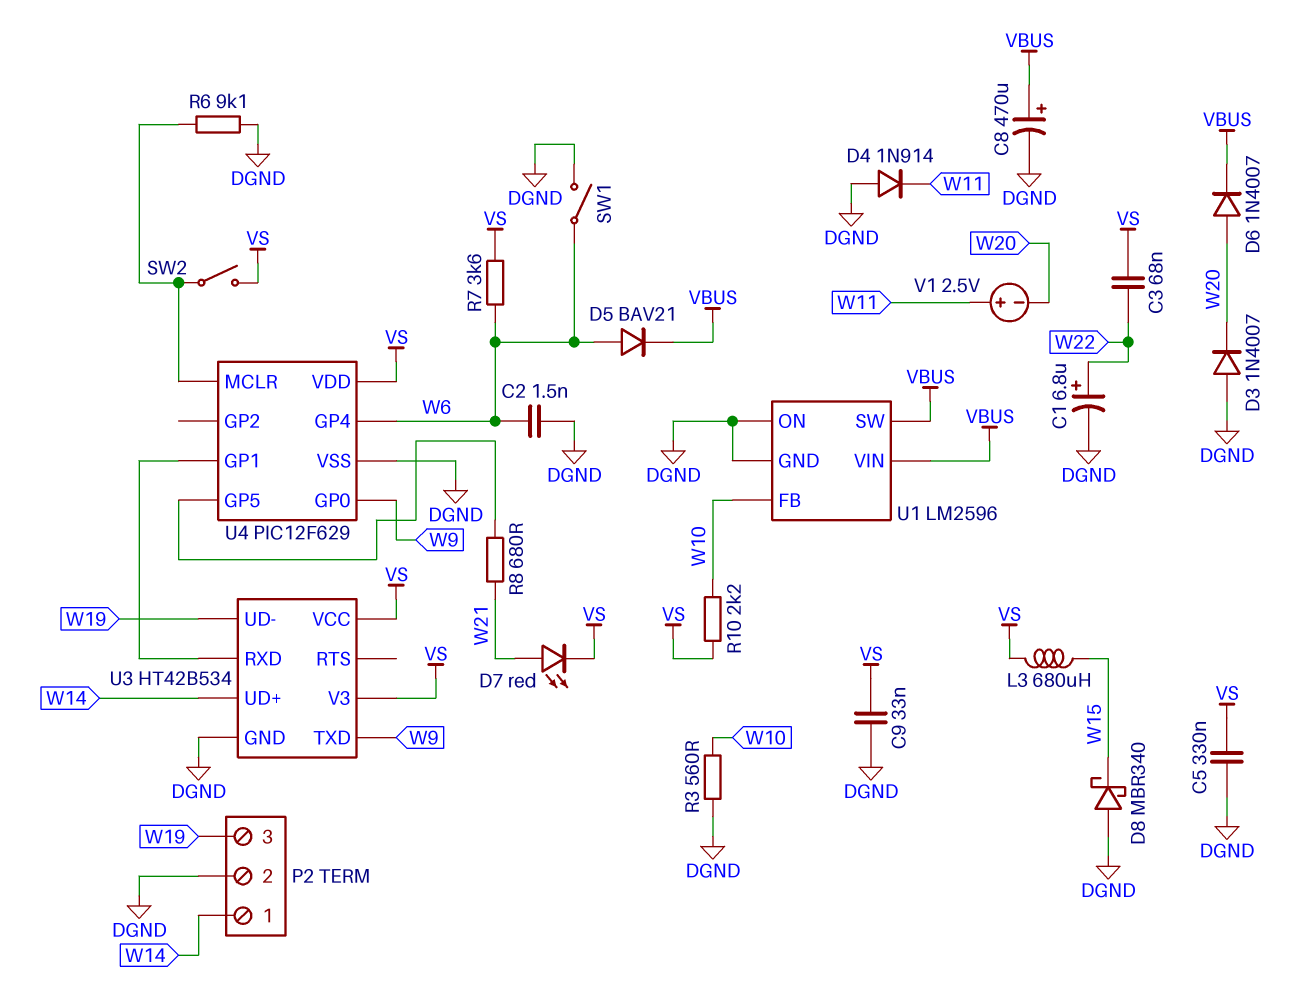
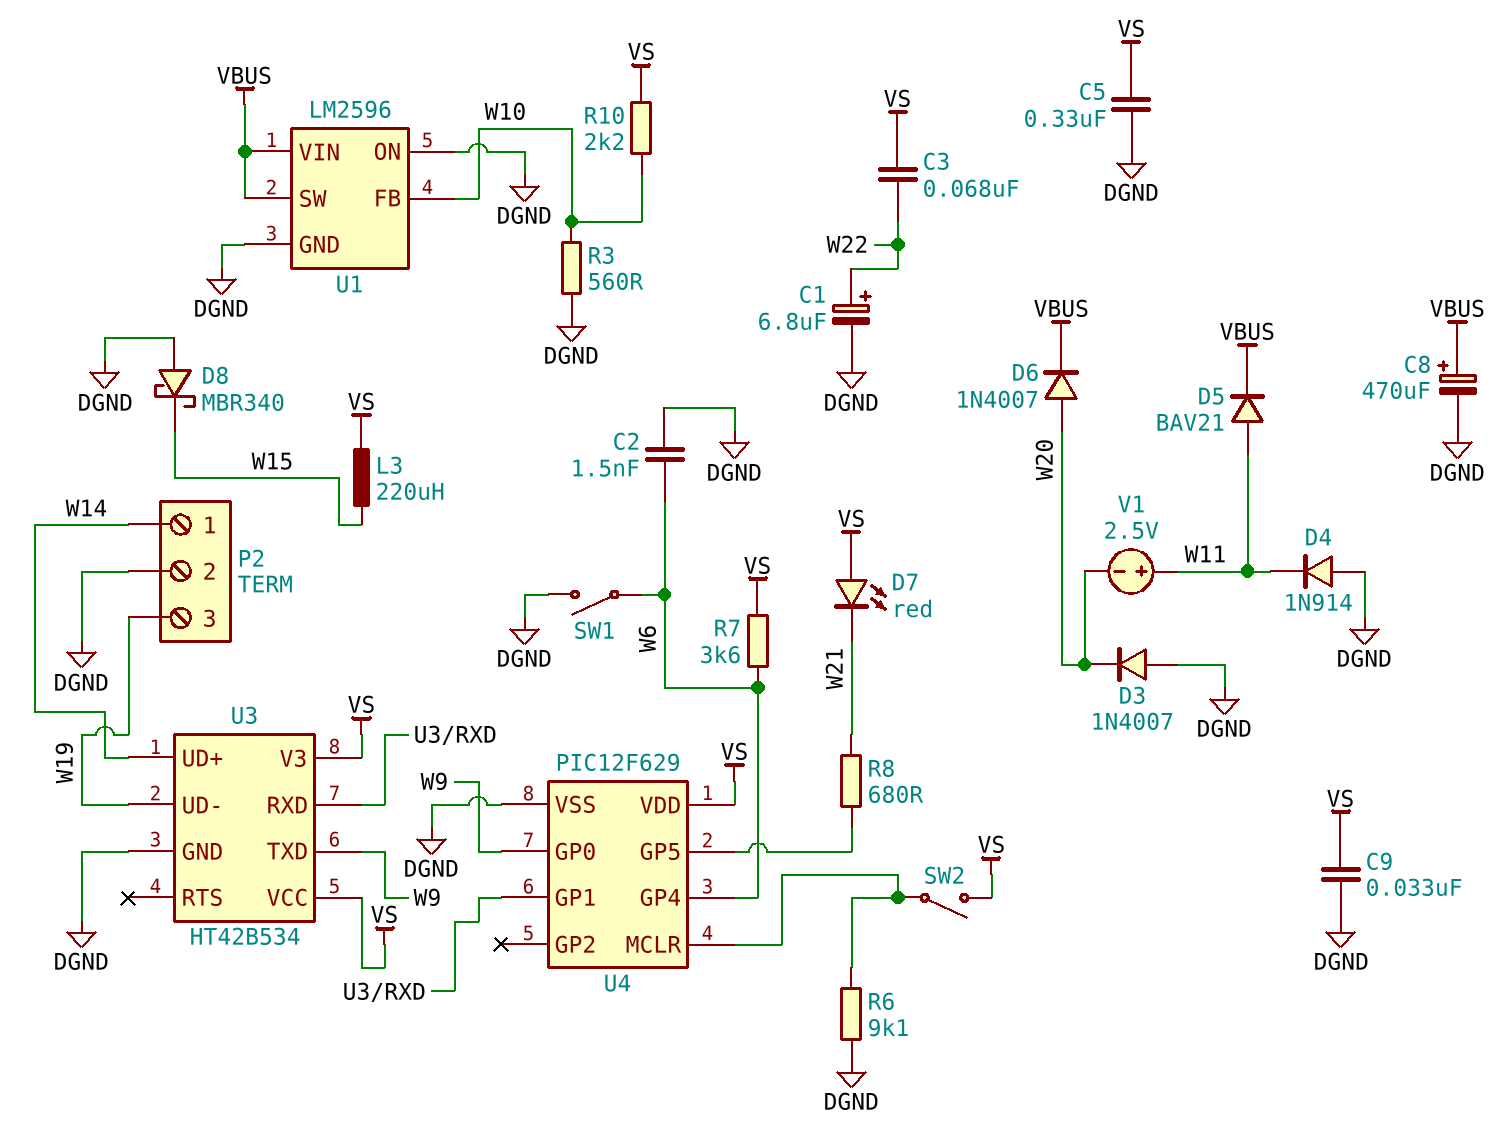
D5: diode BAV21 (A W6, K VBUS) -> diode BAV21 (A W11, K VBUS)
D7: LED red (A W21, K VS) -> LED red (A VS, K W21)
L3: 680uH (VS, W15) -> 220uH (VS, W15)

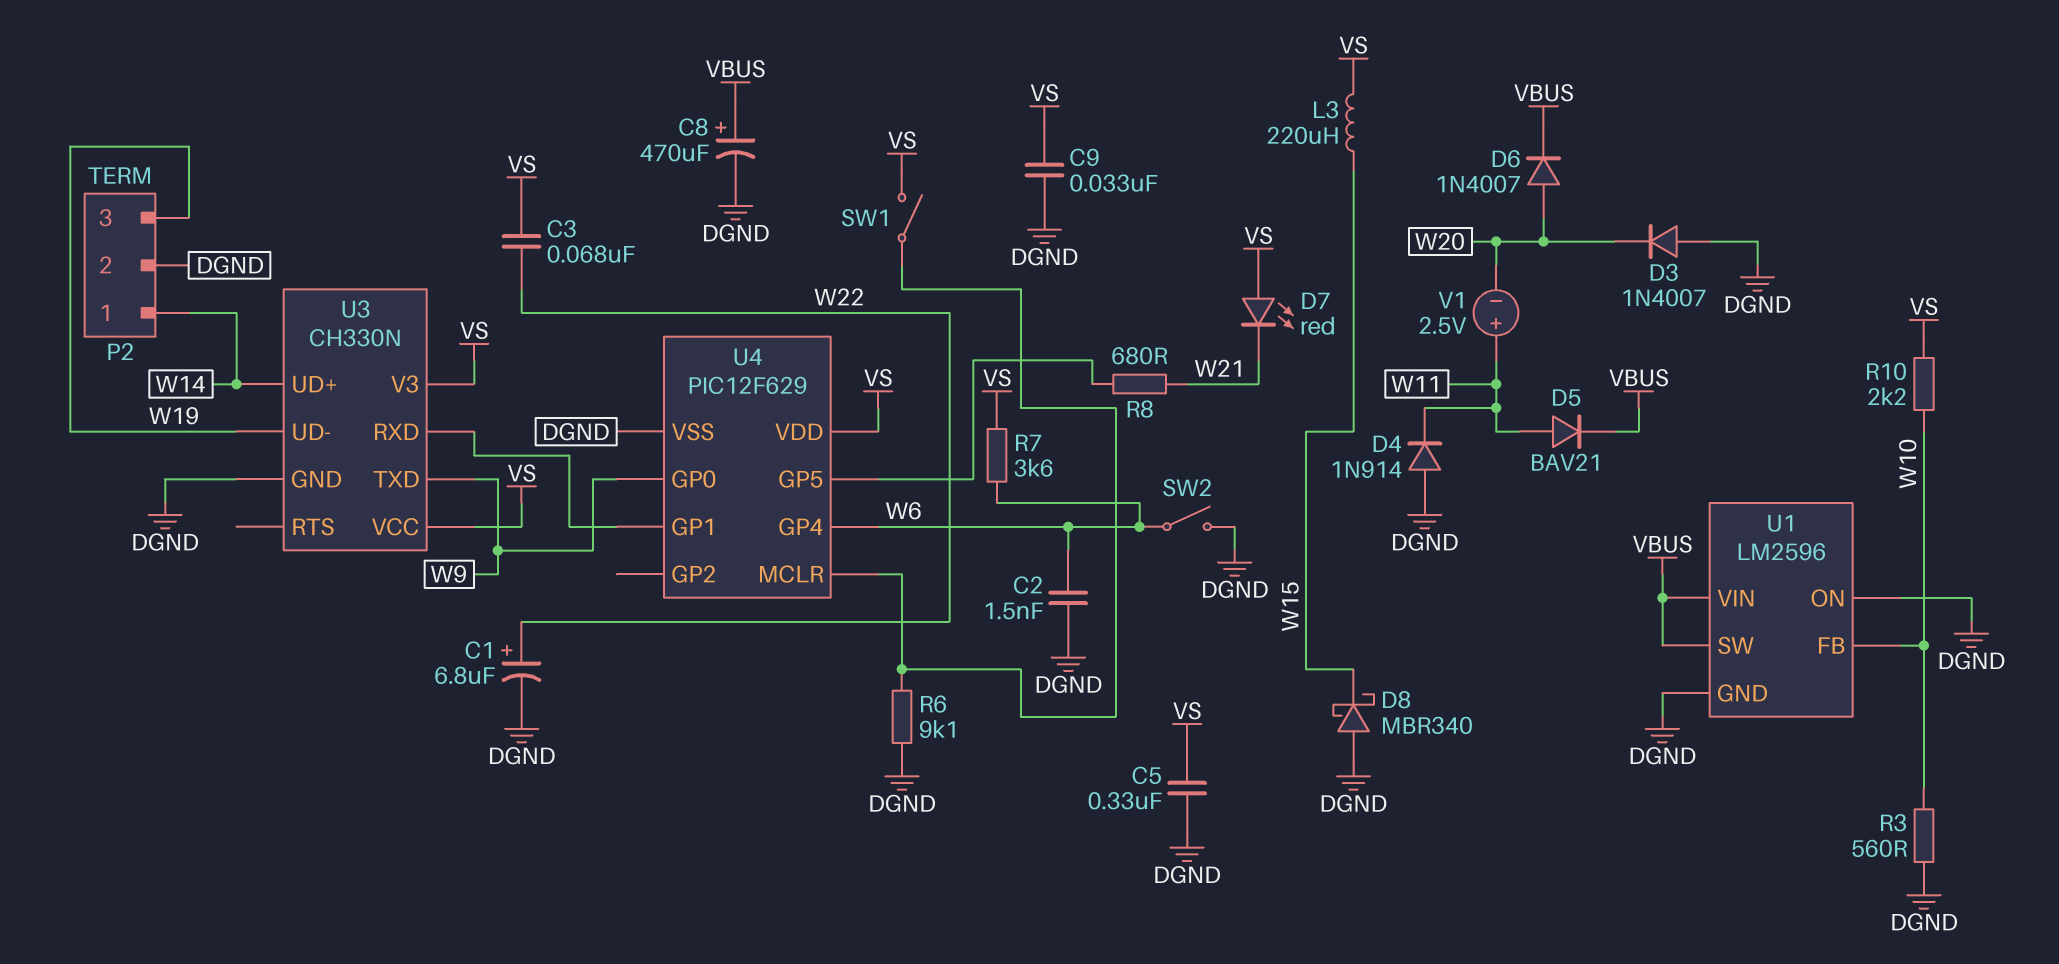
SW1: switch (DGND, W6) -> switch (U4/MCLR, VS)
SW2: switch (U4/MCLR, VS) -> switch (DGND, W6)
U3: HT42B534 -> CH330N

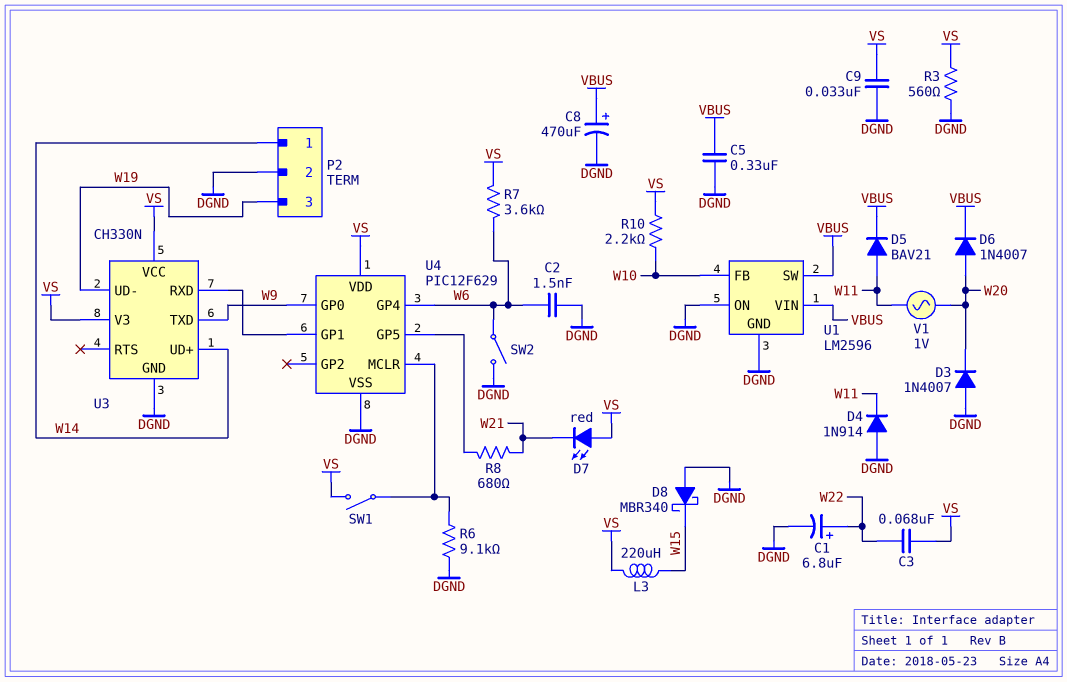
C5: 330nF (DGND, VS) -> 330nF (DGND, VBUS)
R3: 560 (DGND, W10) -> 560 (DGND, VS)
V1: 2.5V (plus W11, minus W20) -> AC 1V (W11, W20)

